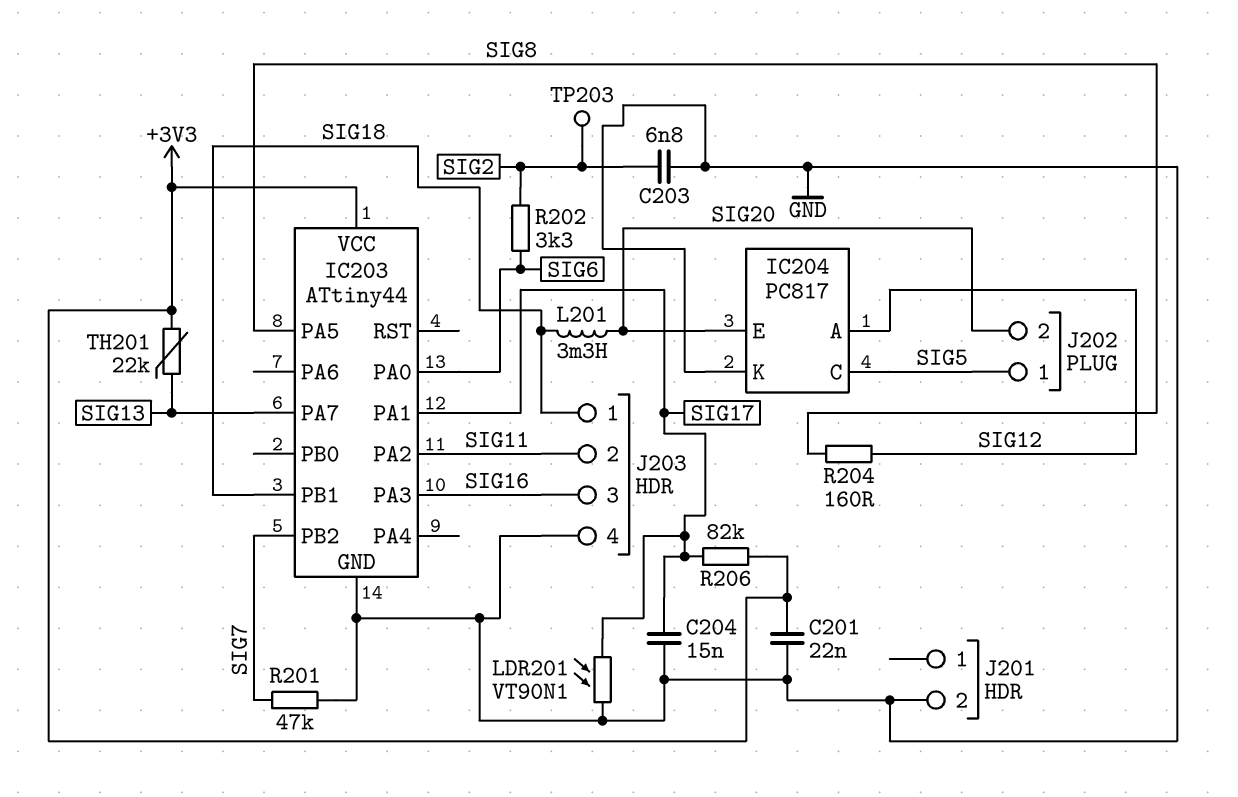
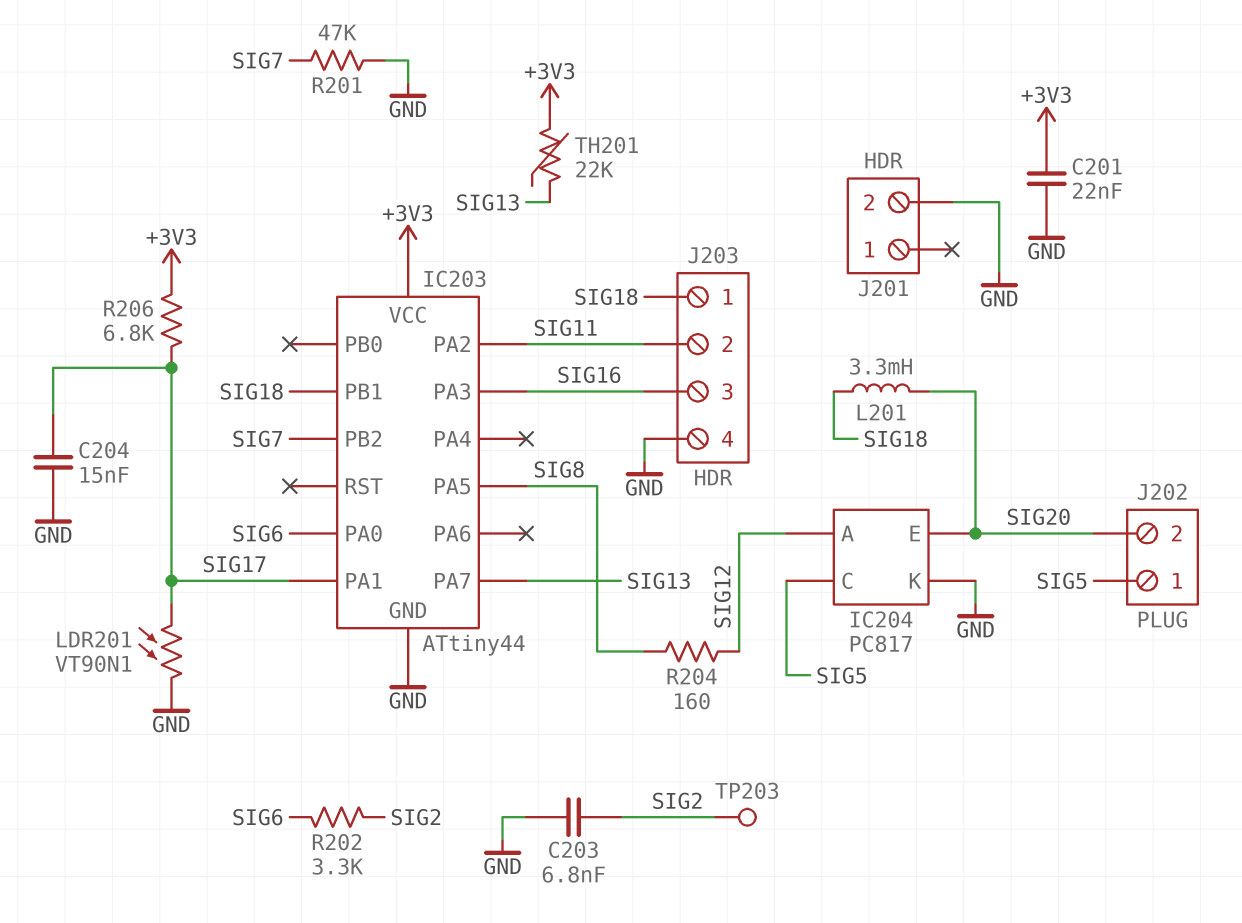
R206: 82k (+3V3, SIG17) -> 6.8k (+3V3, SIG17)

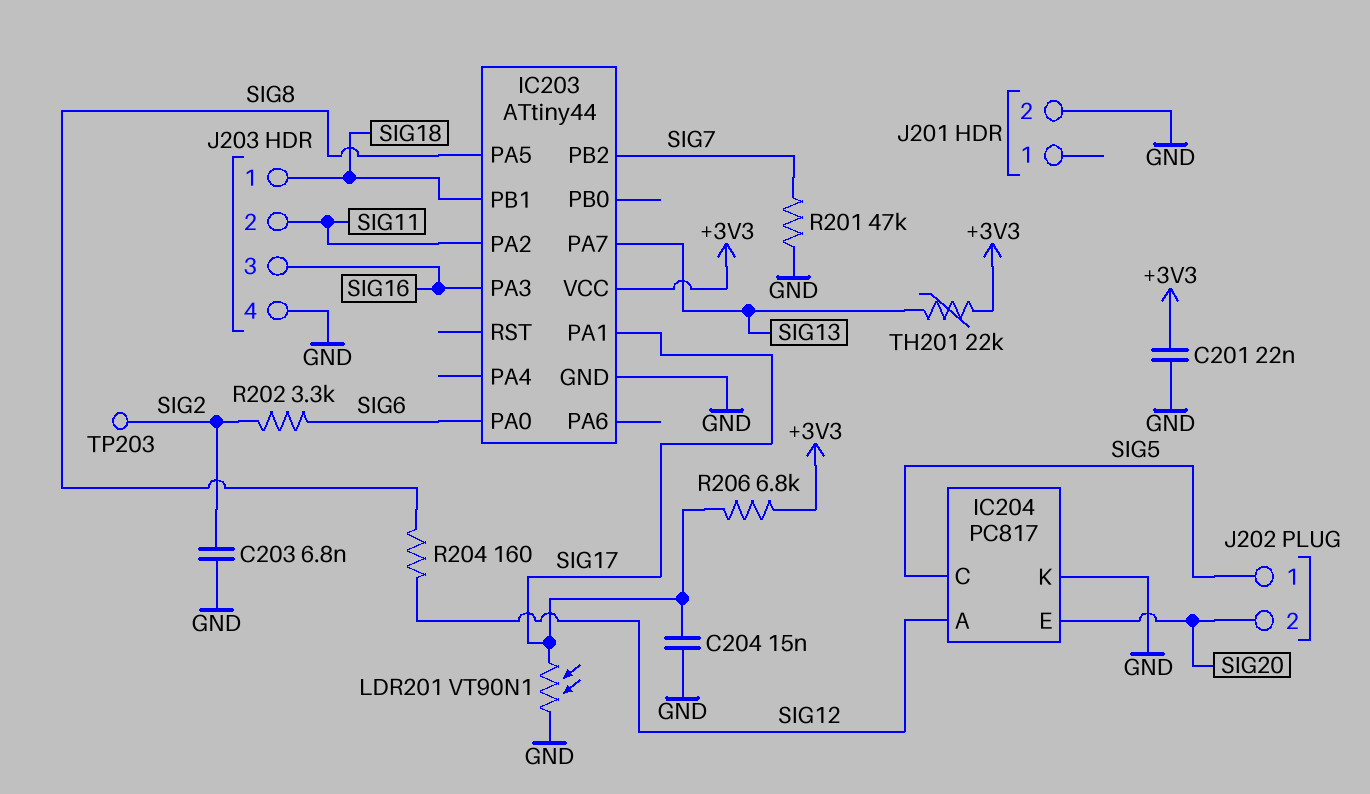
L201: 3.3mH (SIG18, SIG20) -> none

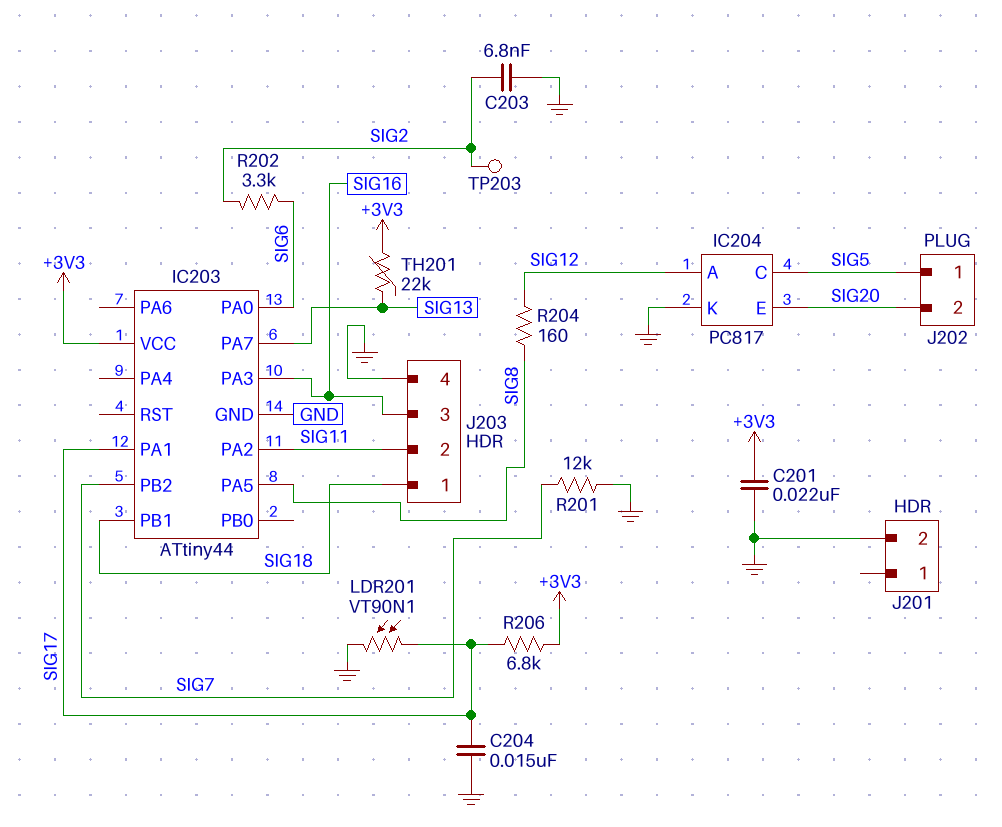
R201: 47k (GND, SIG7) -> 12k (GND, SIG7)

